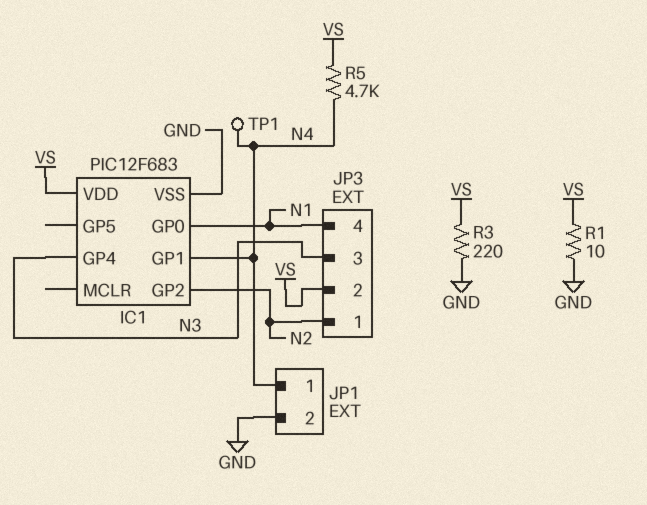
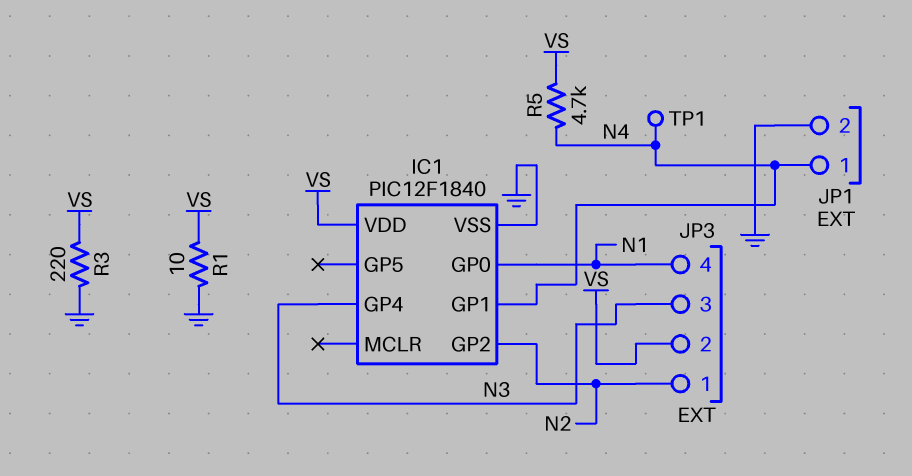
IC1: PIC12F683 -> PIC12F1840

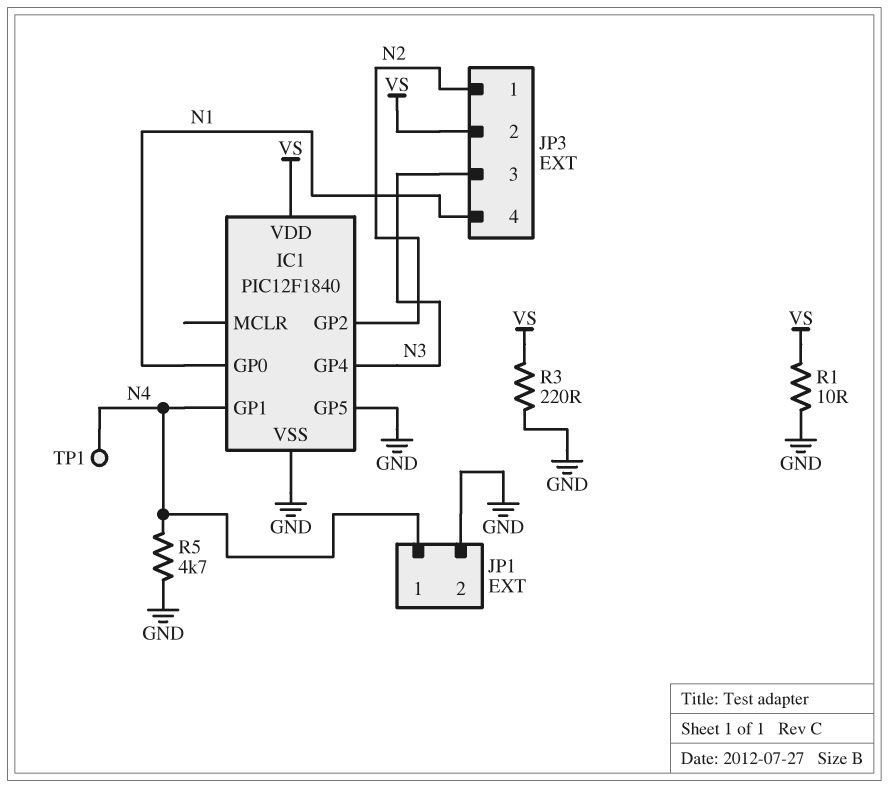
IC1 pin GP5: none -> GND
R5: 4.7k (N4, VS) -> 4.7k (GND, N4)

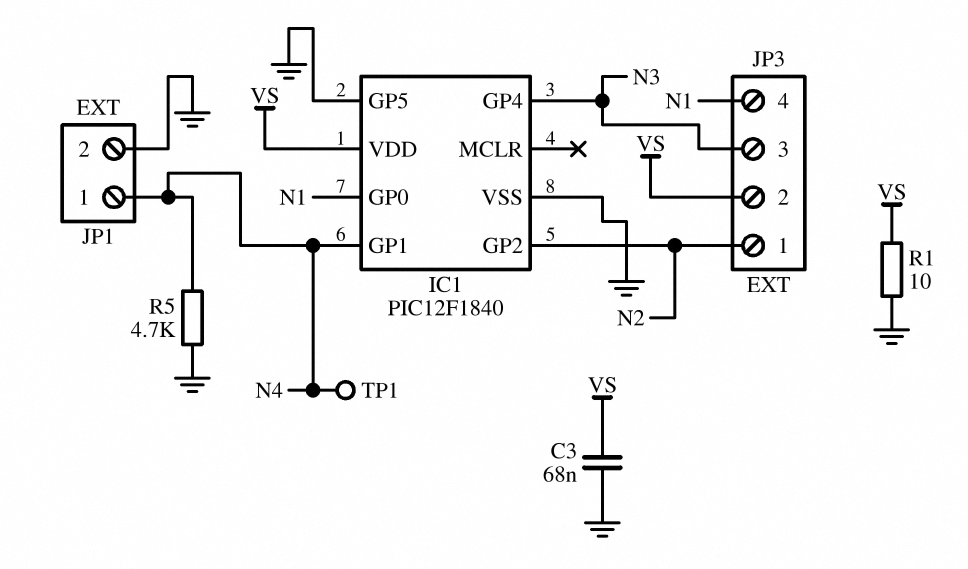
C3: none -> 68nF (GND, VS)
R3: 220 (GND, VS) -> none

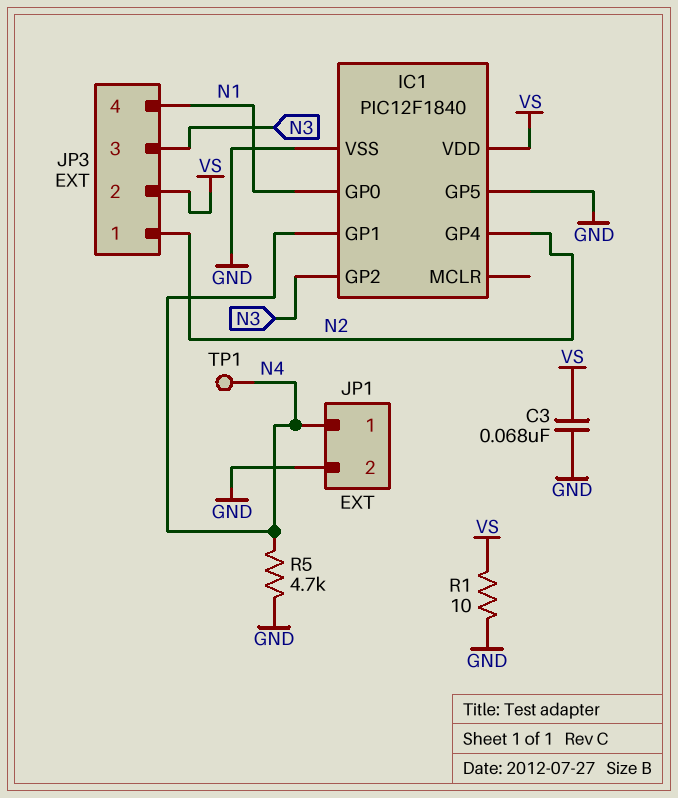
IC1 pin GP2: N2 -> N3
IC1 pin GP4: N3 -> N2

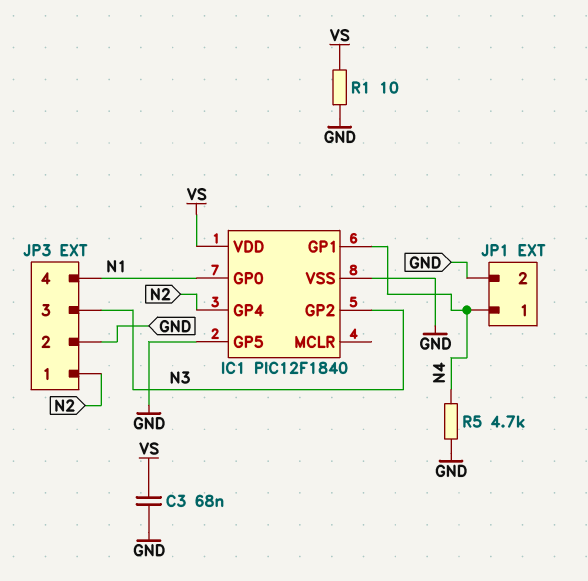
JP3 pin 2: VS -> GND
TP1: test point (N4) -> none

